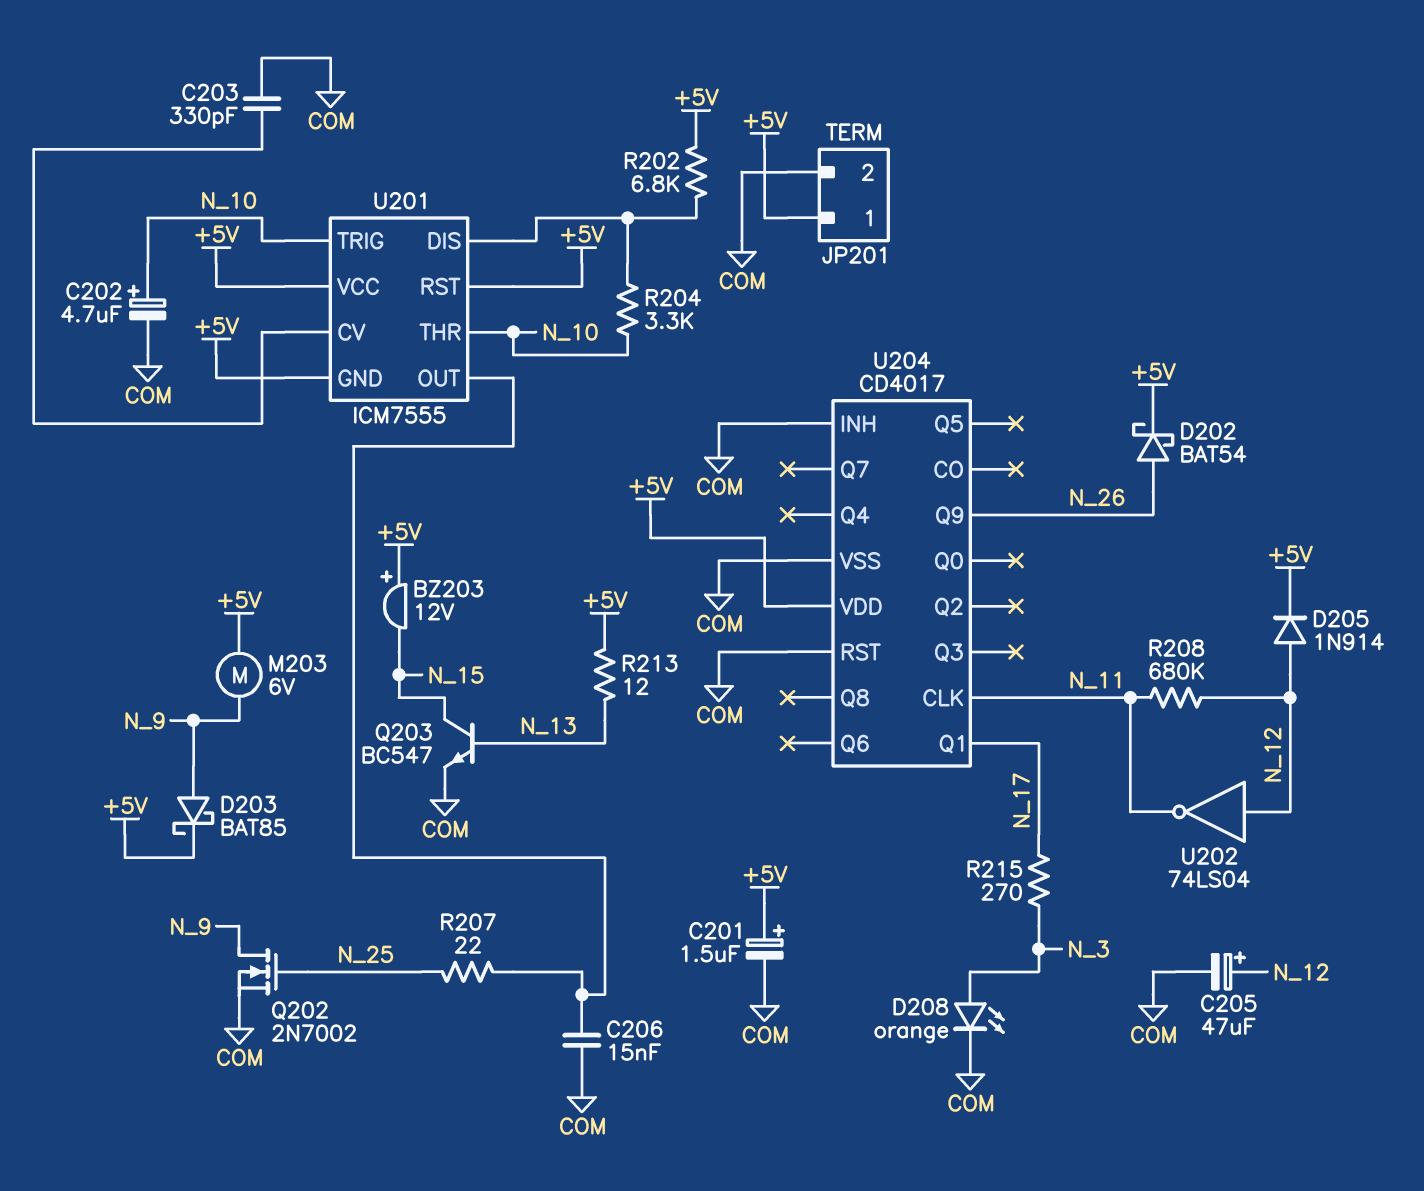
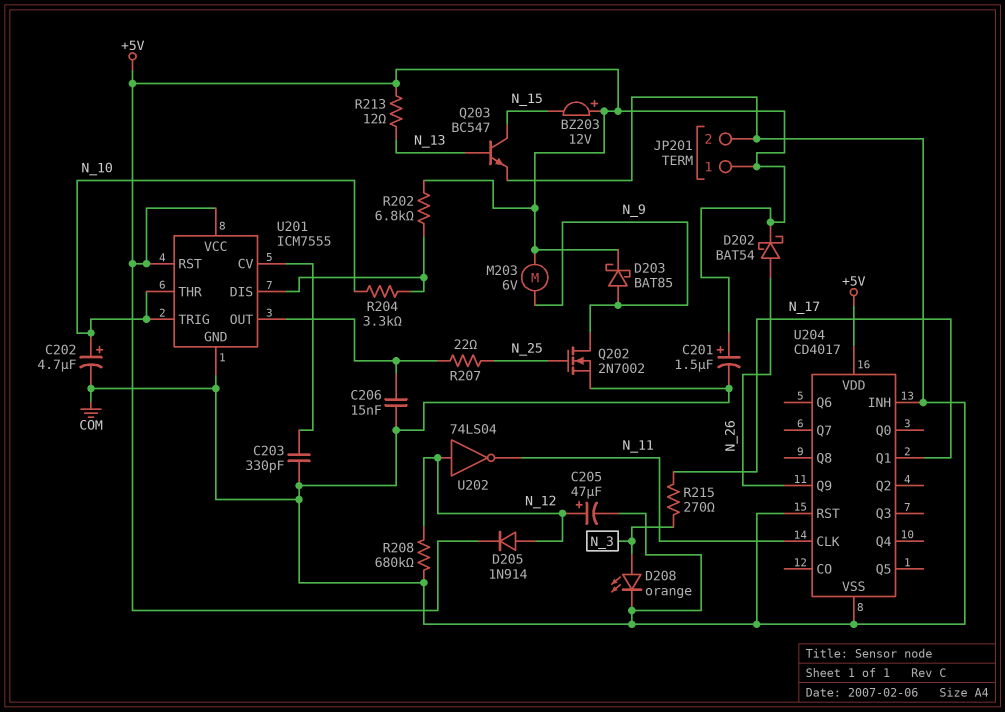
R208: 680k (N_11, N_12) -> 680k (COM, N_12)
U201 pin GND: +5V -> COM

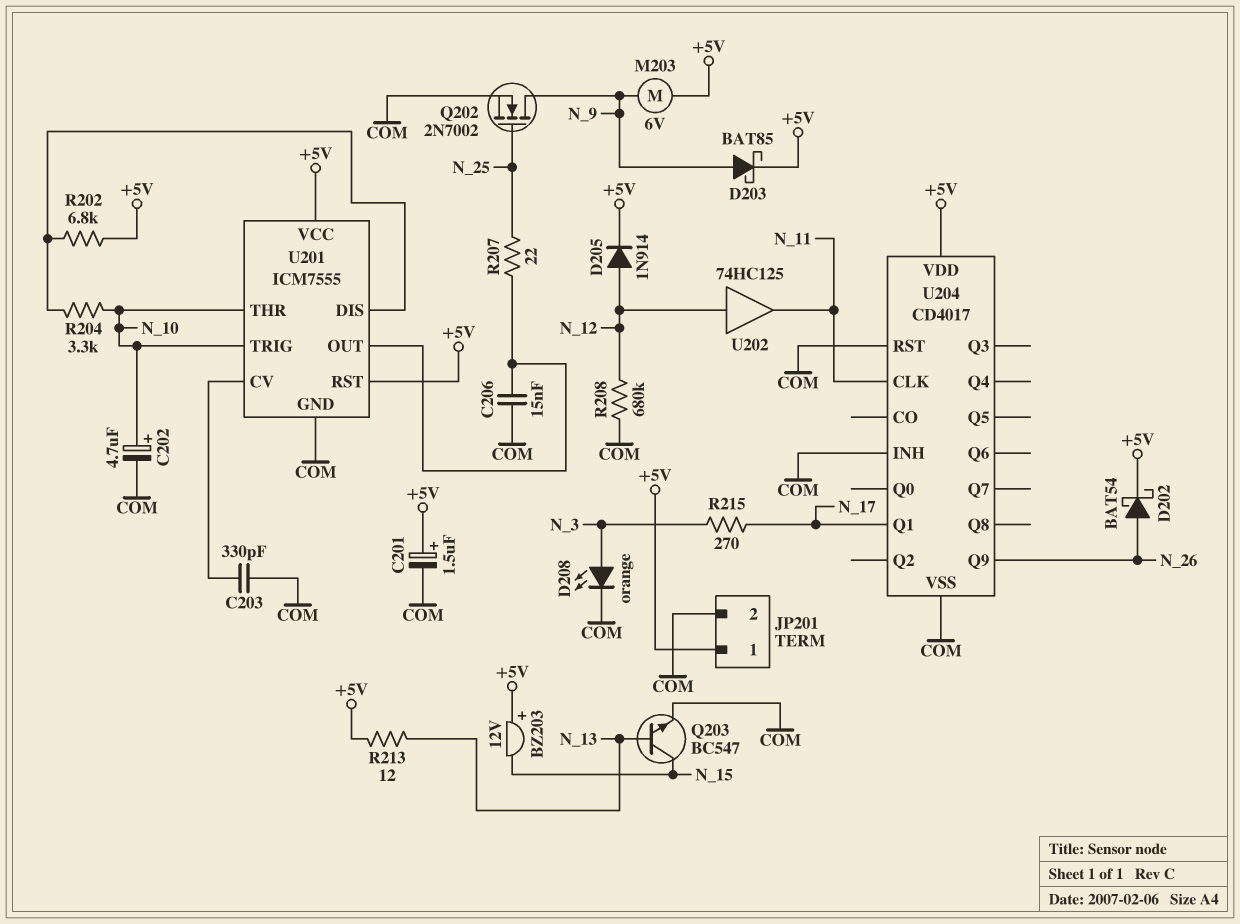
C205: 47uF (plus N_12, minus COM) -> none
U202: NOT 74LS04 (in N_12, out N_11) -> buffer 74HC125 (in N_12, out N_11)

